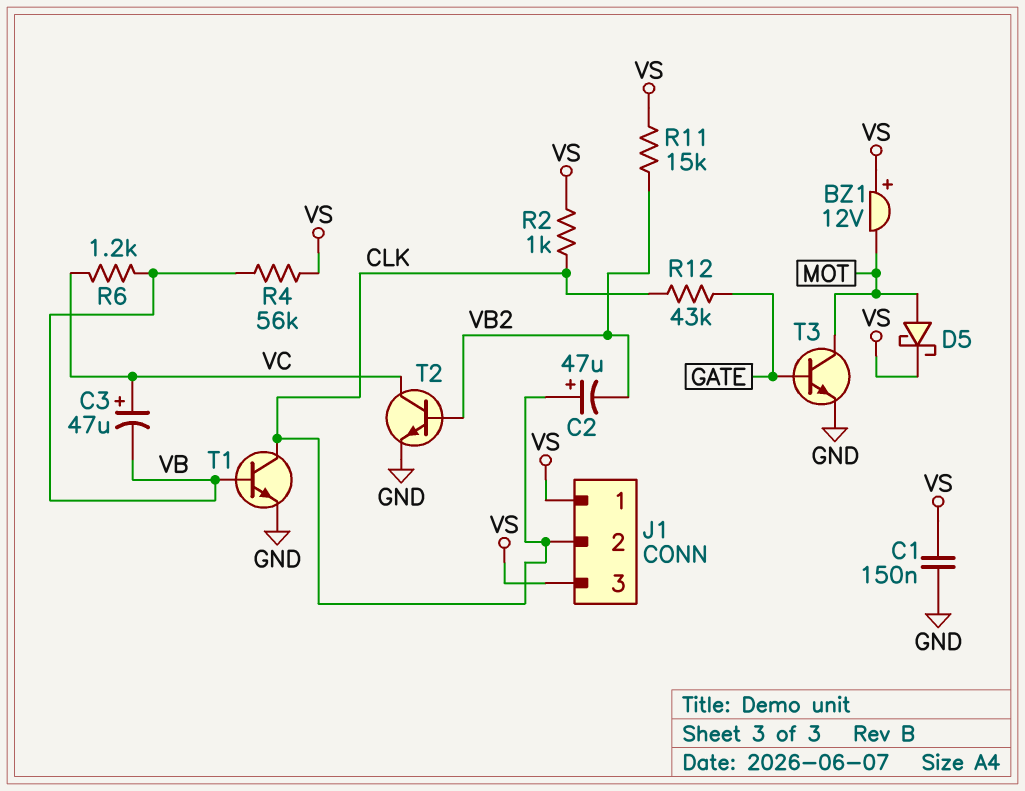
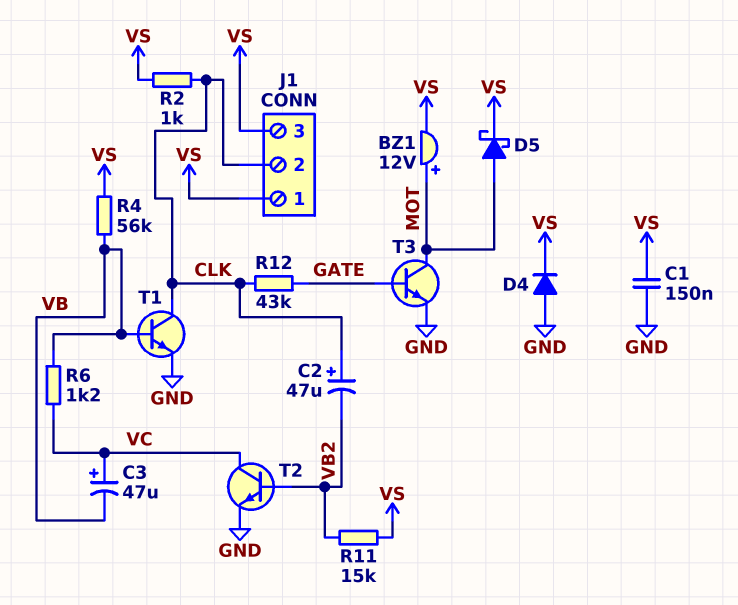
BZ1: buzzer 12V (plus VS, minus MOT) -> buzzer 12V (plus MOT, minus VS)
D4: none -> diode (A GND, K VS)

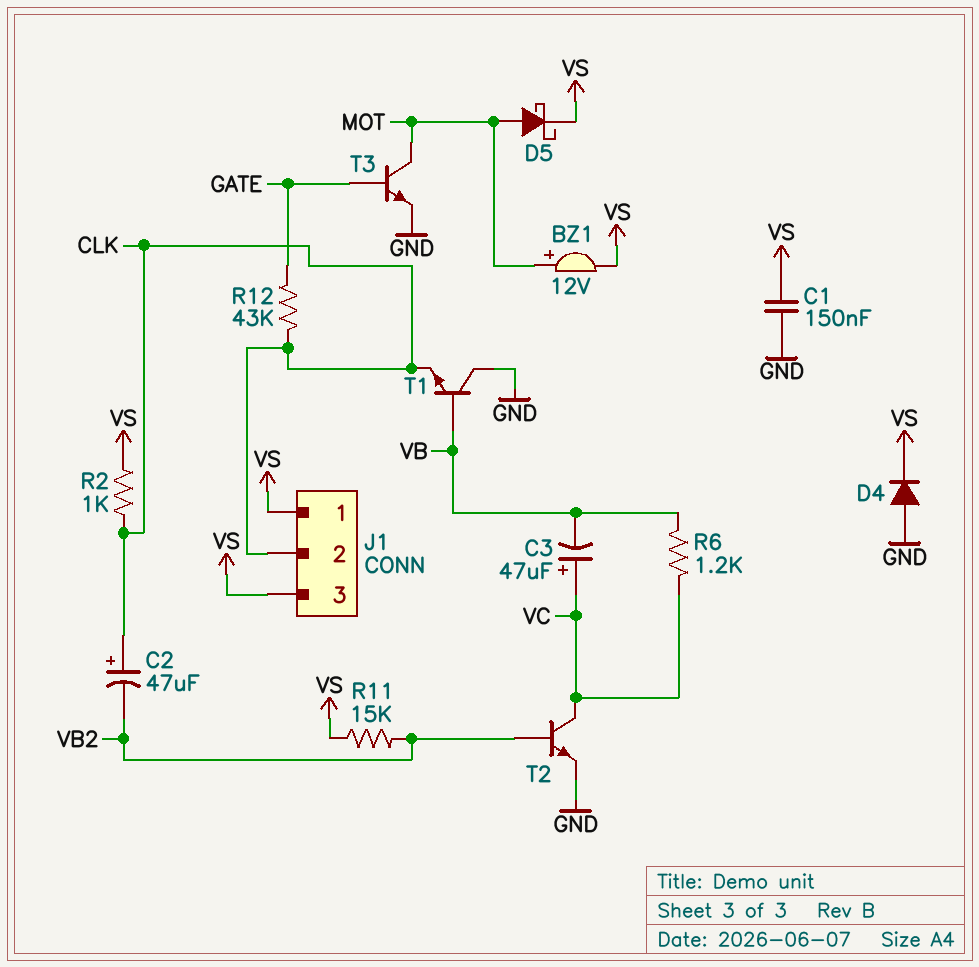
R4: 56k (VB, VS) -> none
T1: NPN (B VB, C CLK, E GND) -> NPN (B VB, C GND, E CLK)

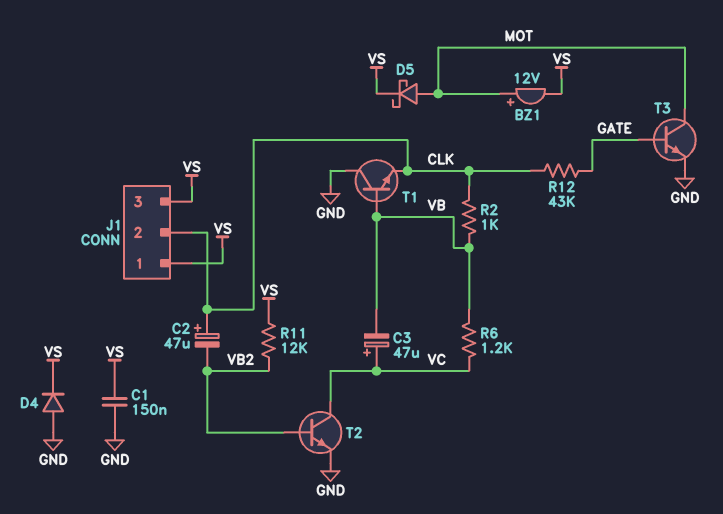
R2: 1k (CLK, VS) -> 1k (CLK, VB)
R11: 15k (VB2, VS) -> 12k (VB2, VS)

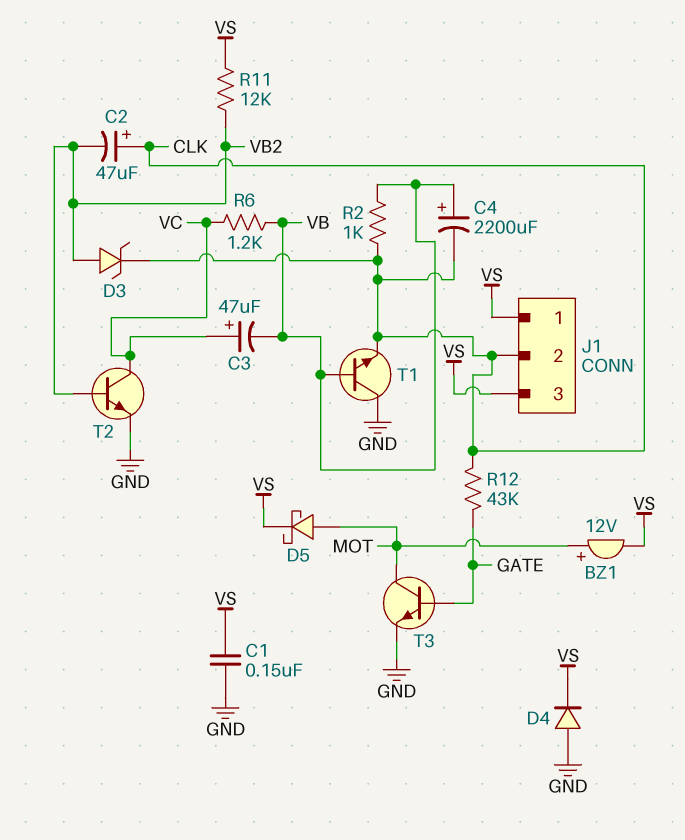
C4: none -> 2200uF (plus VB, minus CLK)
D3: none -> zener (A VB2, K CLK)

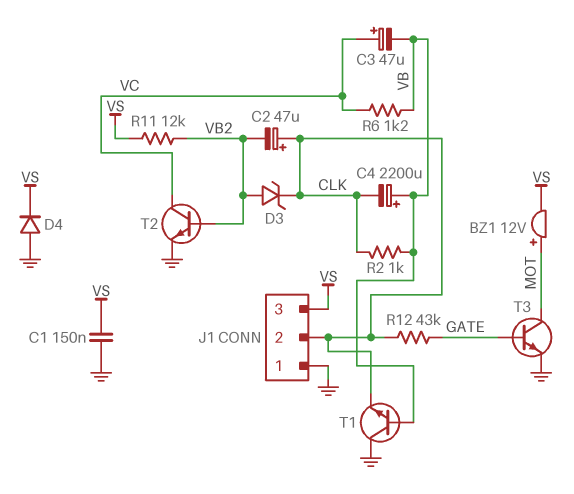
D5: schottky (A MOT, K VS) -> none
J1 pin 1: VS -> GND

